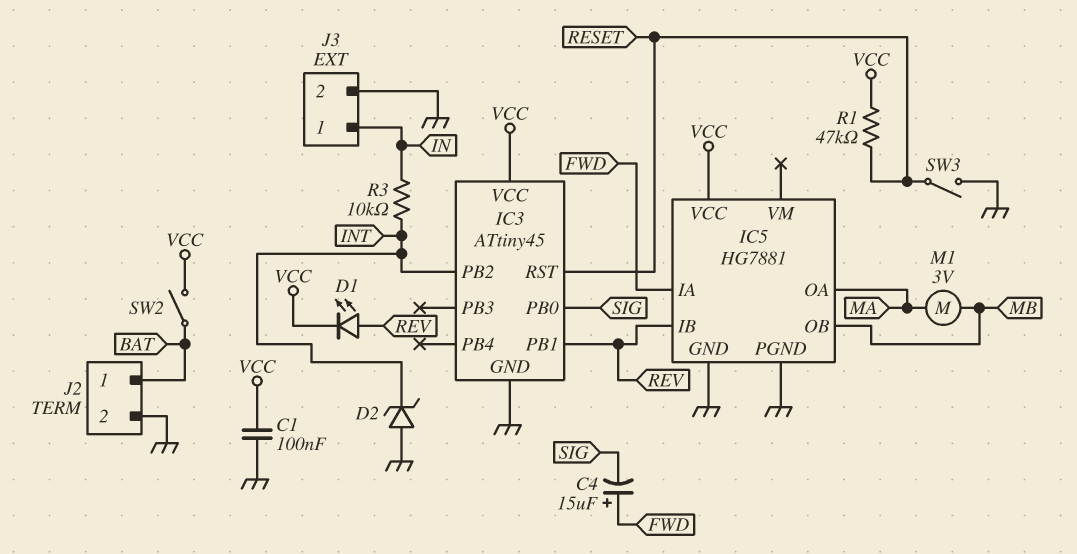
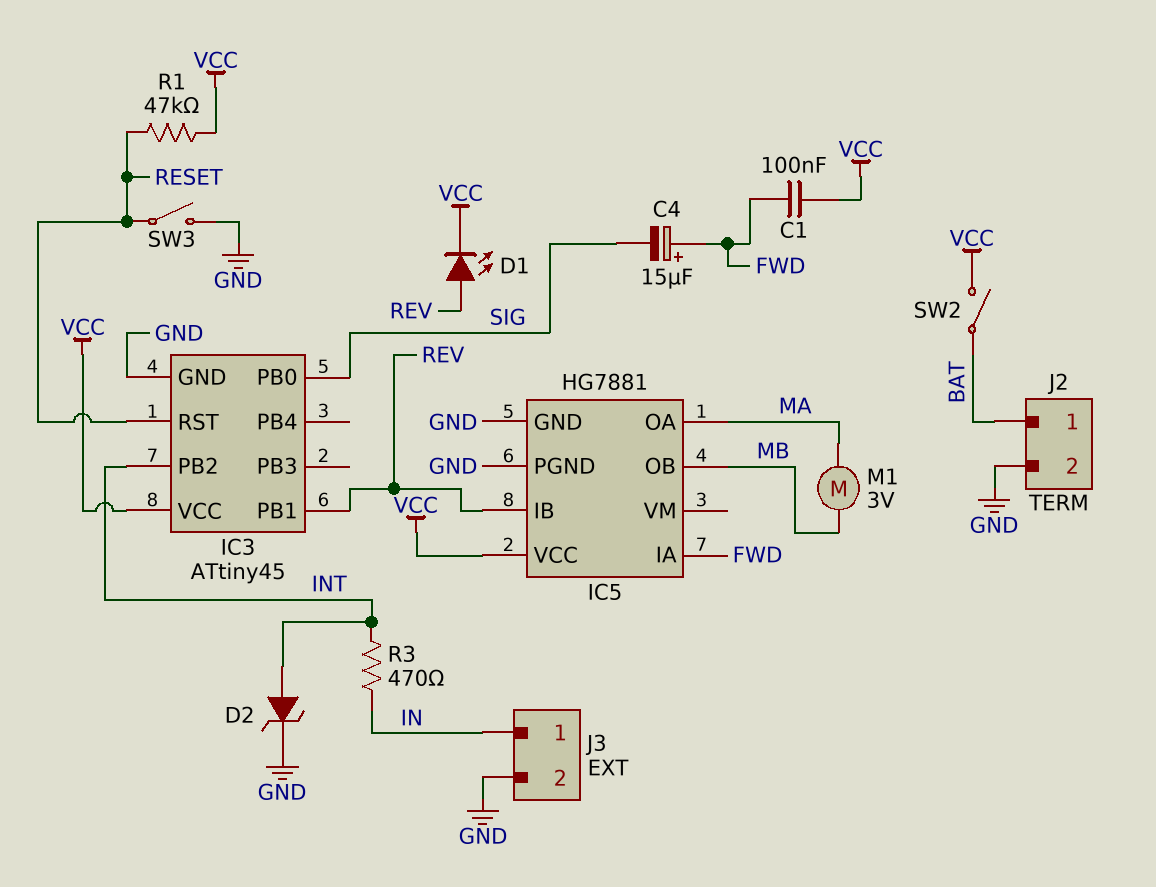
C1: 100nF (GND, VCC) -> 100nF (FWD, VCC)
D2: zener (A GND, K INT) -> zener (A INT, K GND)
R3: 10k (IN, INT) -> 470 (IN, INT)

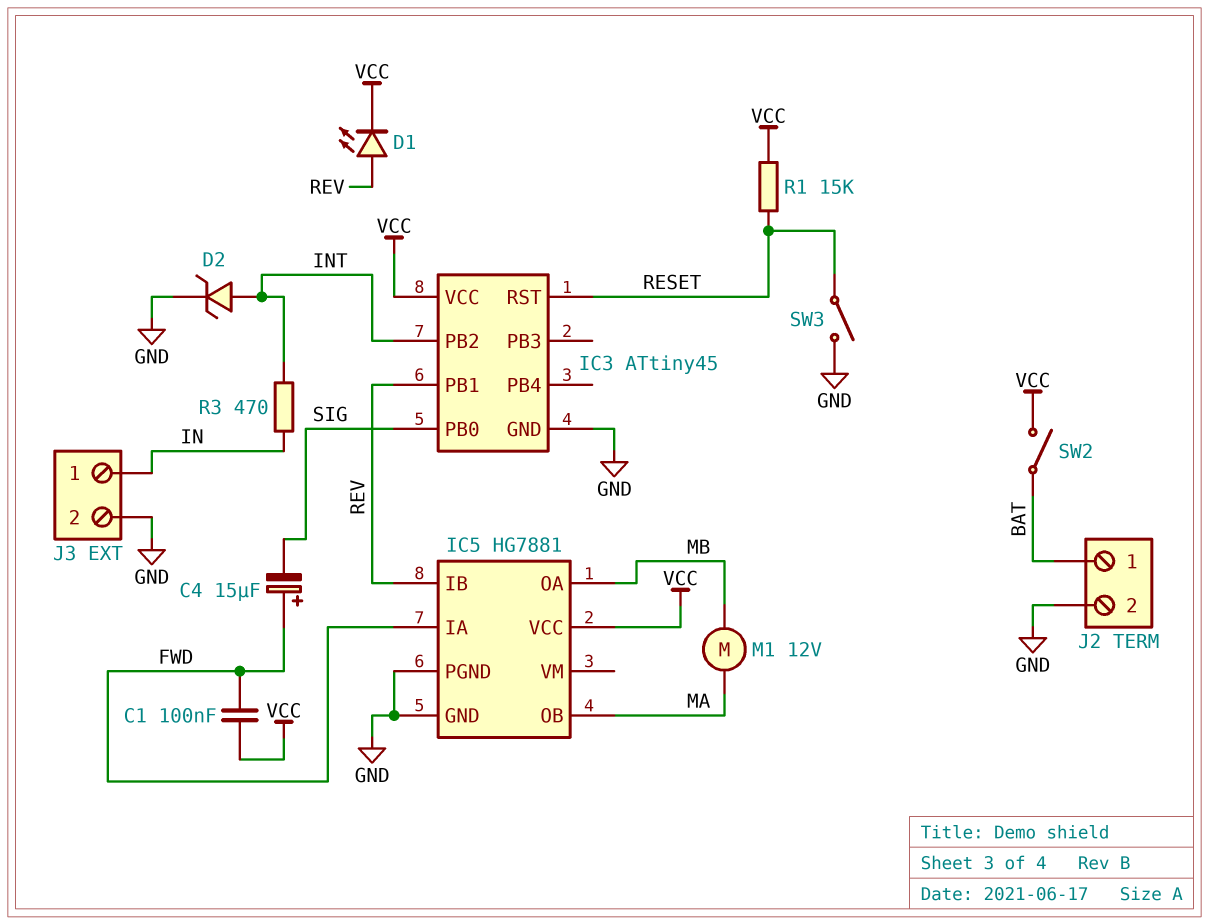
IC5 pin OA: MA -> MB
IC5 pin OB: MB -> MA
M1: motor 3V (MA, MB) -> motor 12V (MA, MB)
R1: 47k (RESET, VCC) -> 15k (RESET, VCC)

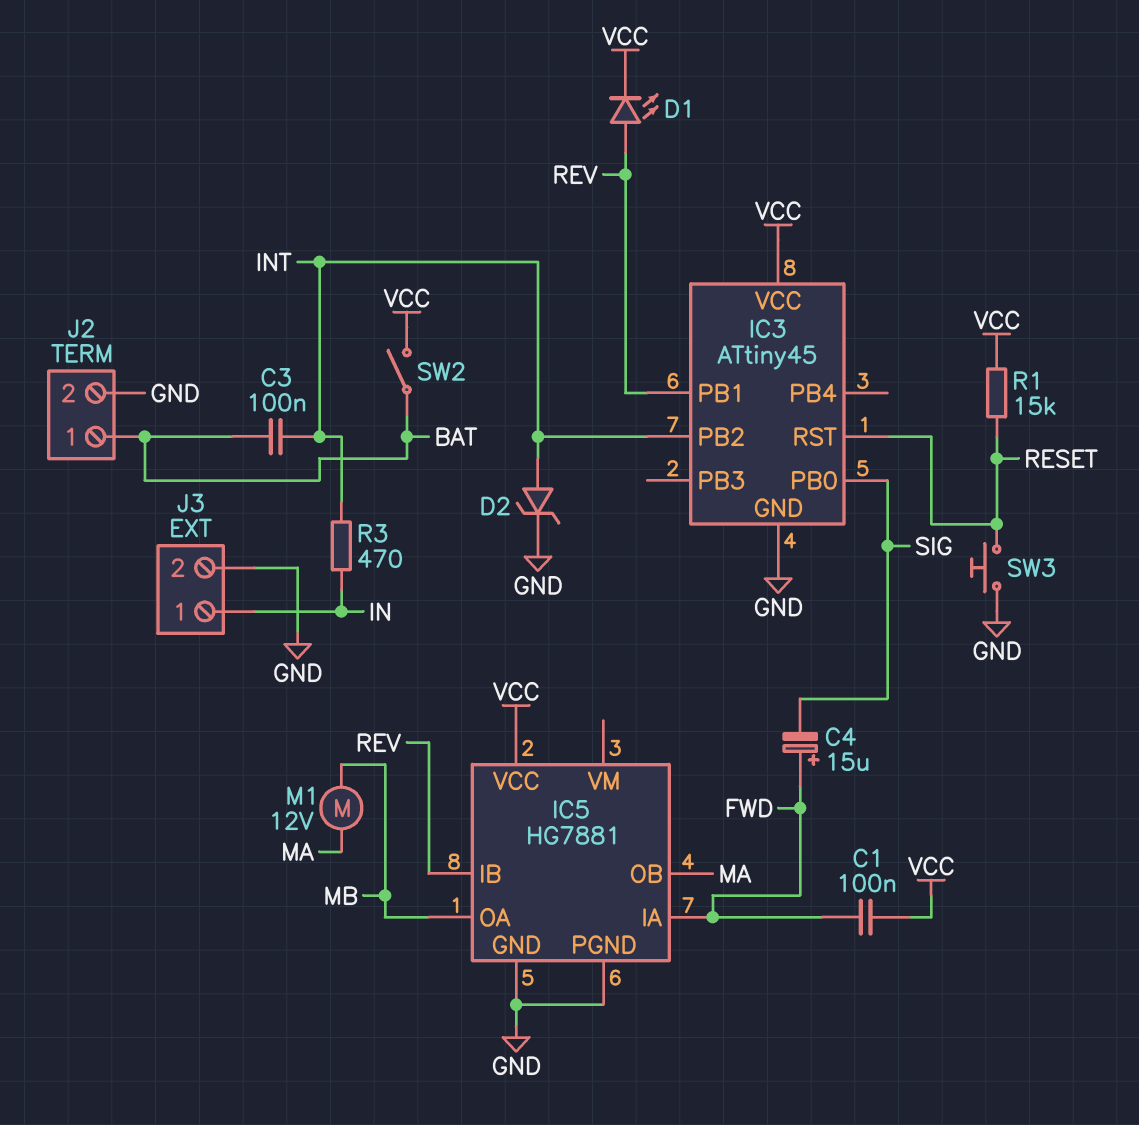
C3: none -> 100nF (BAT, INT)
SW3: switch (GND, RESET) -> button (GND, RESET)

